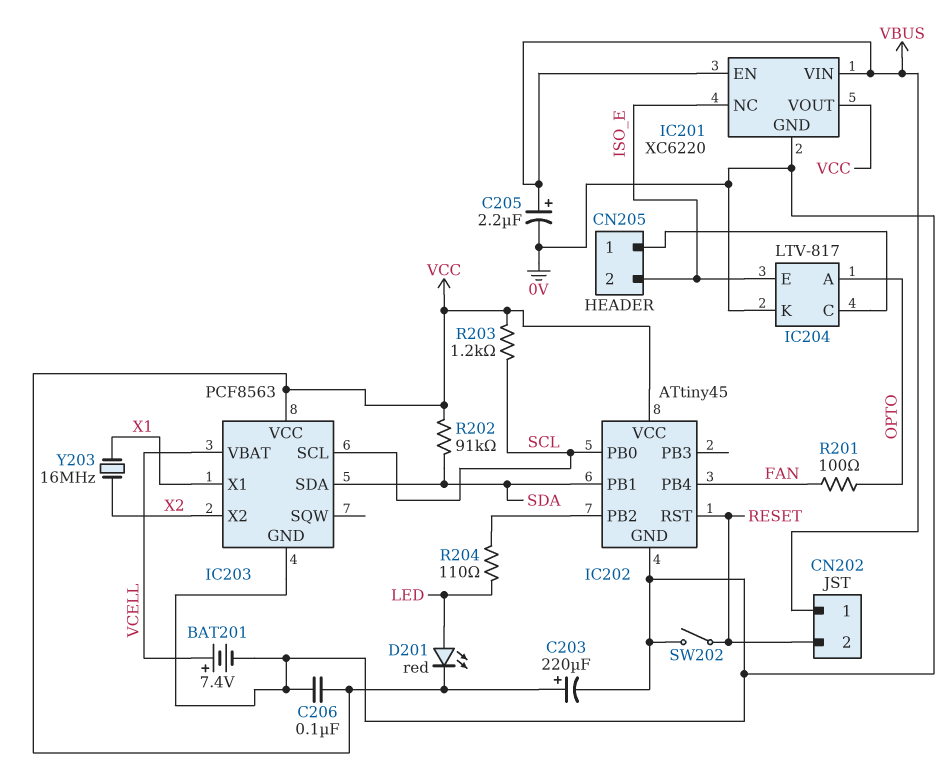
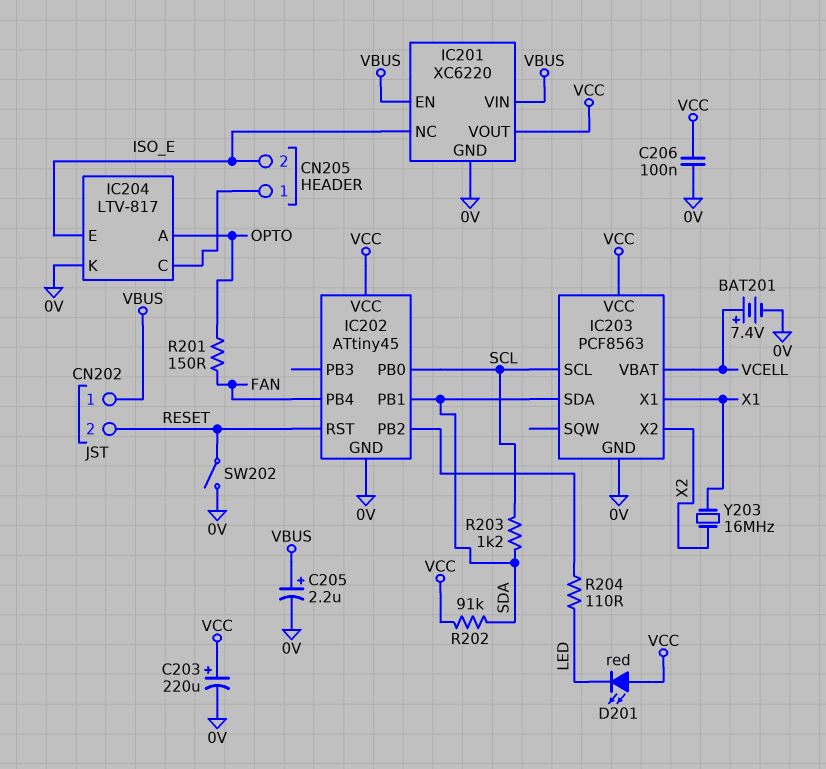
D201: LED red (A LED, K VCC) -> LED red (A VCC, K LED)
R201: 100 (FAN, OPTO) -> 150 (FAN, OPTO)
R203: 1.2k (SCL, VCC) -> 1.2k (SCL, SDA)

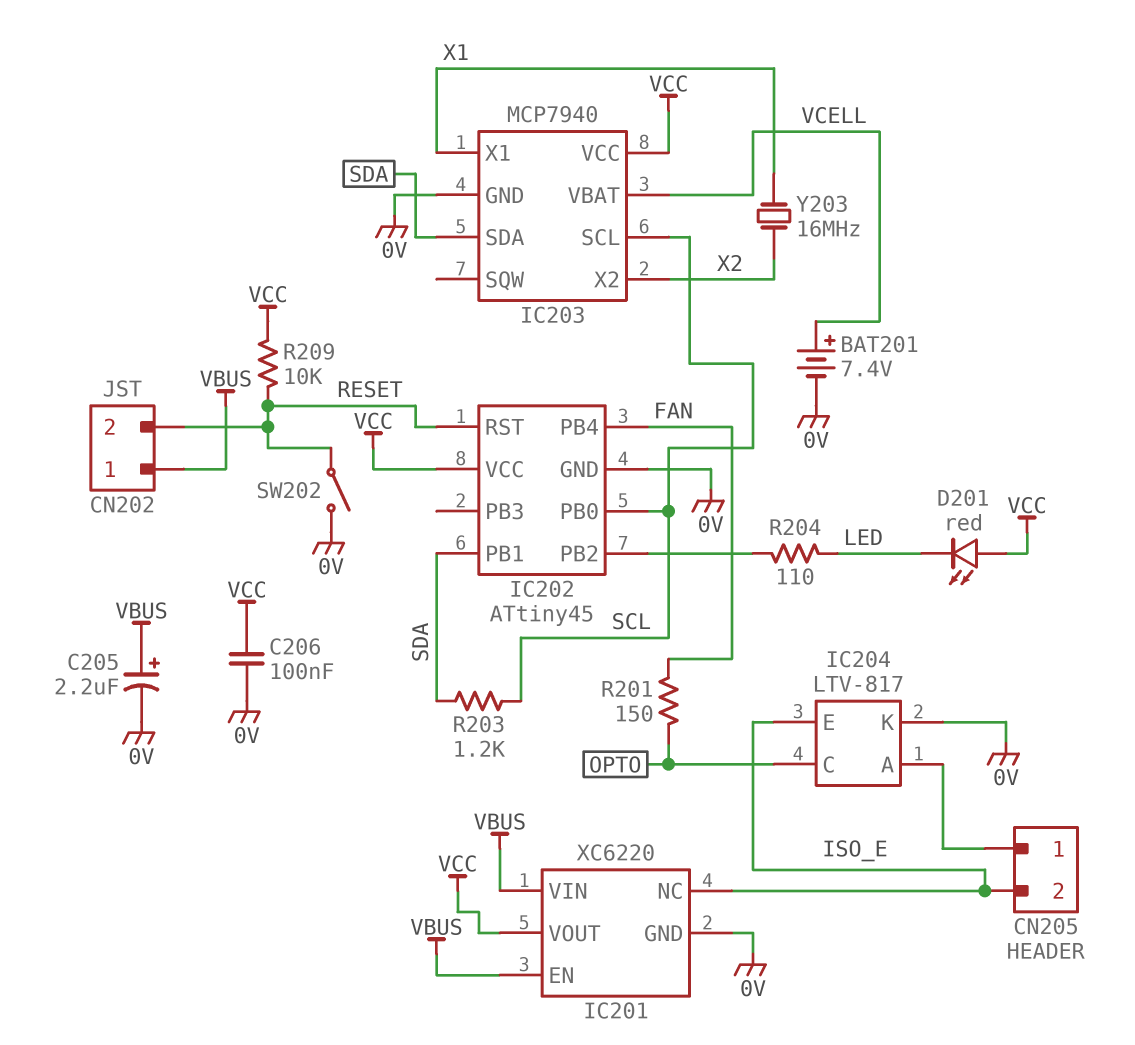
C203: 220uF (plus VCC, minus 0V) -> none
IC203: PCF8563 -> MCP7940
IC204 pin A: OPTO -> CN205/1
IC204 pin C: CN205/1 -> OPTO
R202: 91k (SDA, VCC) -> none
R209: none -> 10k (RESET, VCC)

